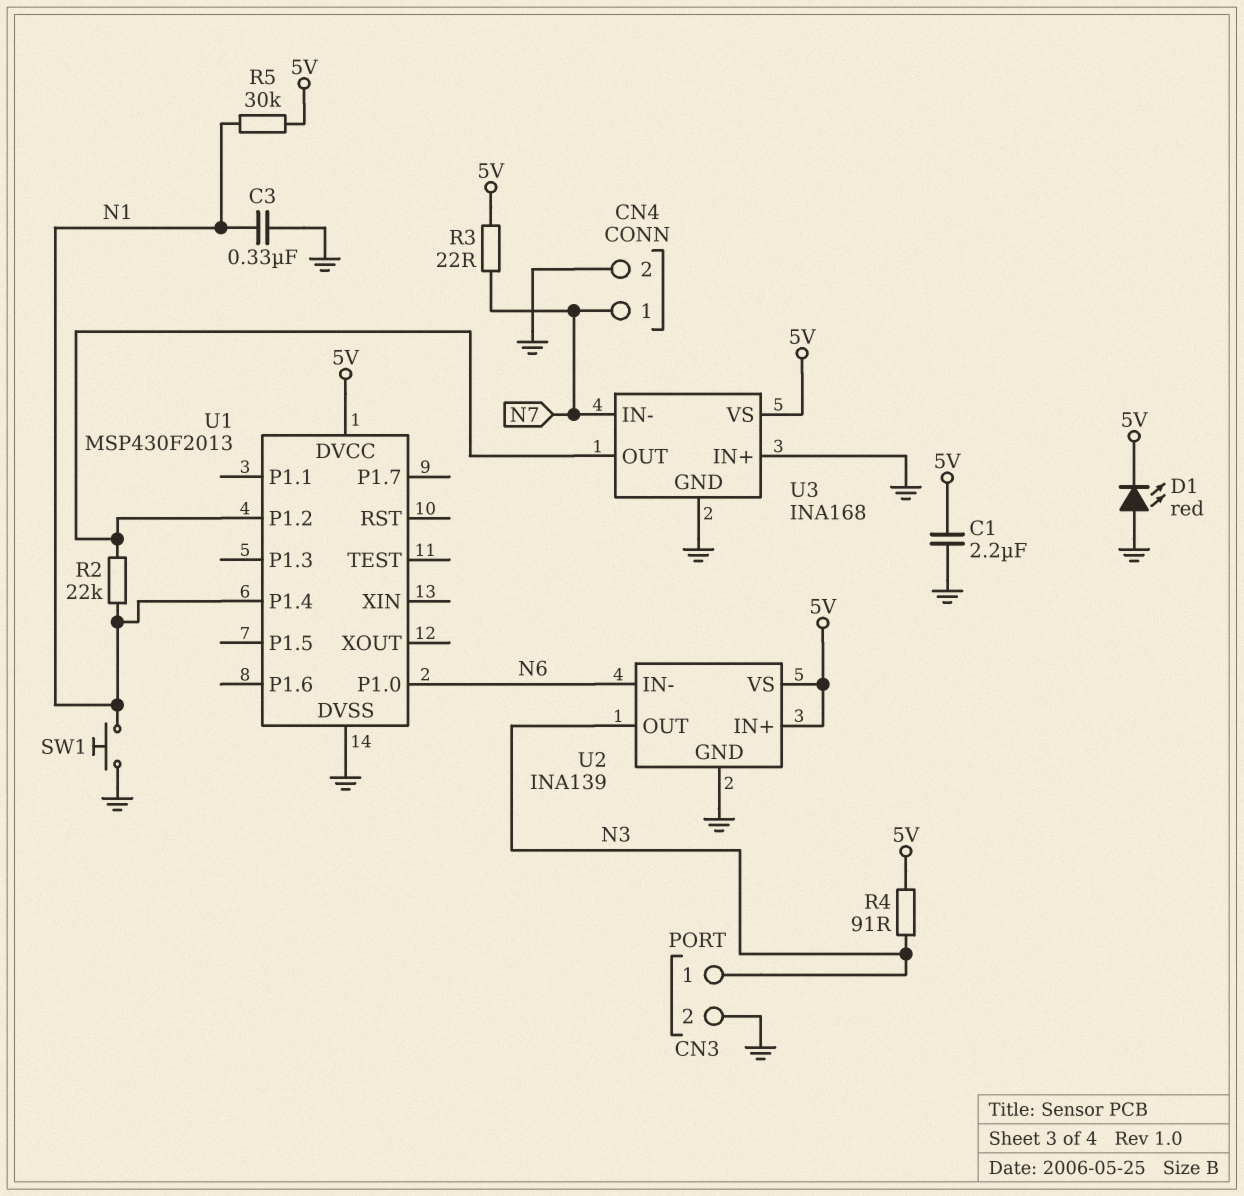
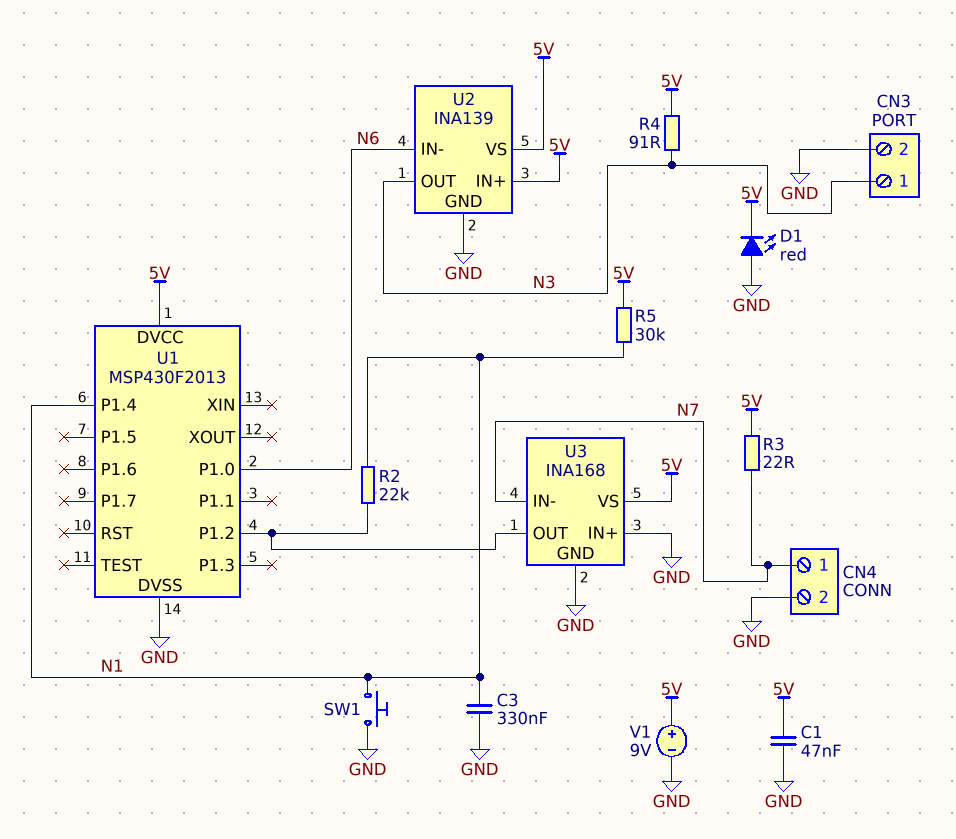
C1: 2.2uF (5V, GND) -> 47nF (5V, GND)
V1: none -> 9V (plus 5V, minus GND)

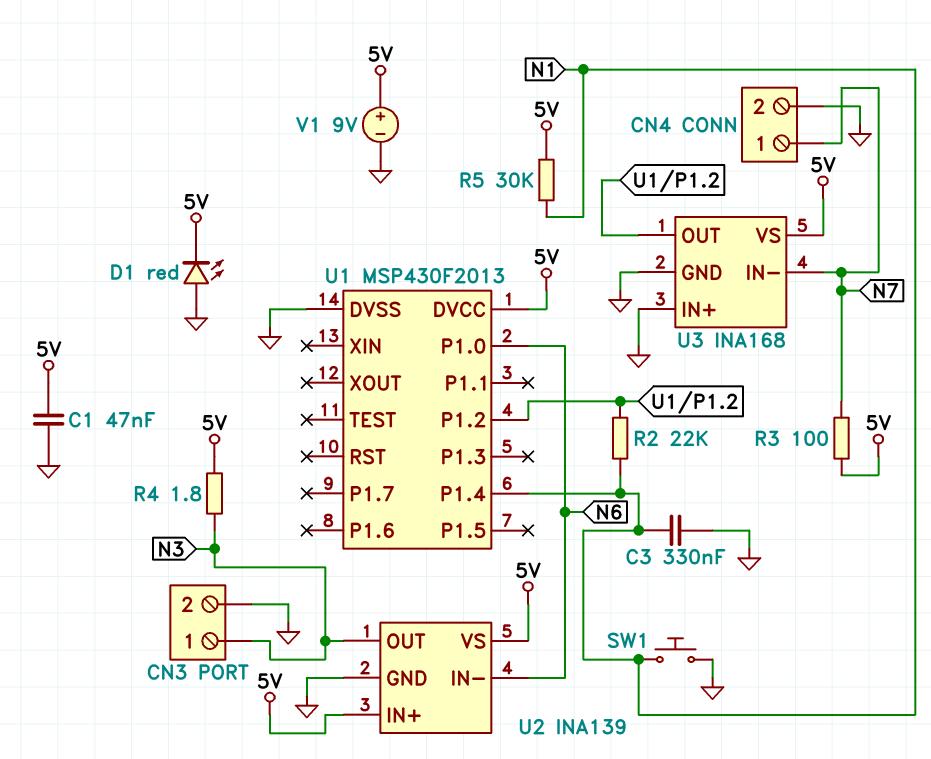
R3: 22 (5V, N7) -> 100 (5V, N7)
R4: 91 (5V, N3) -> 1.8 (5V, N3)

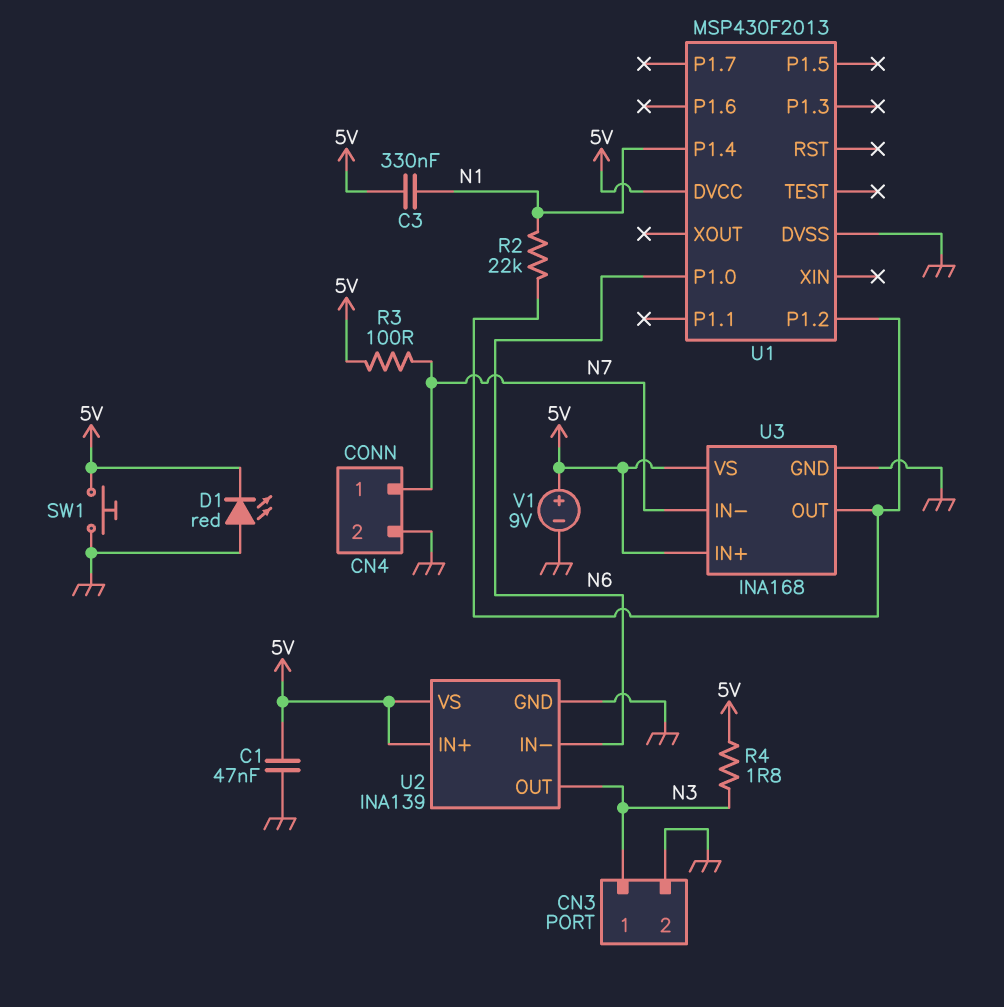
C3: 330nF (GND, N1) -> 330nF (5V, N1)
R5: 30k (5V, N1) -> none
SW1: button (GND, N1) -> button (5V, GND)
U3 pin IN+: GND -> 5V

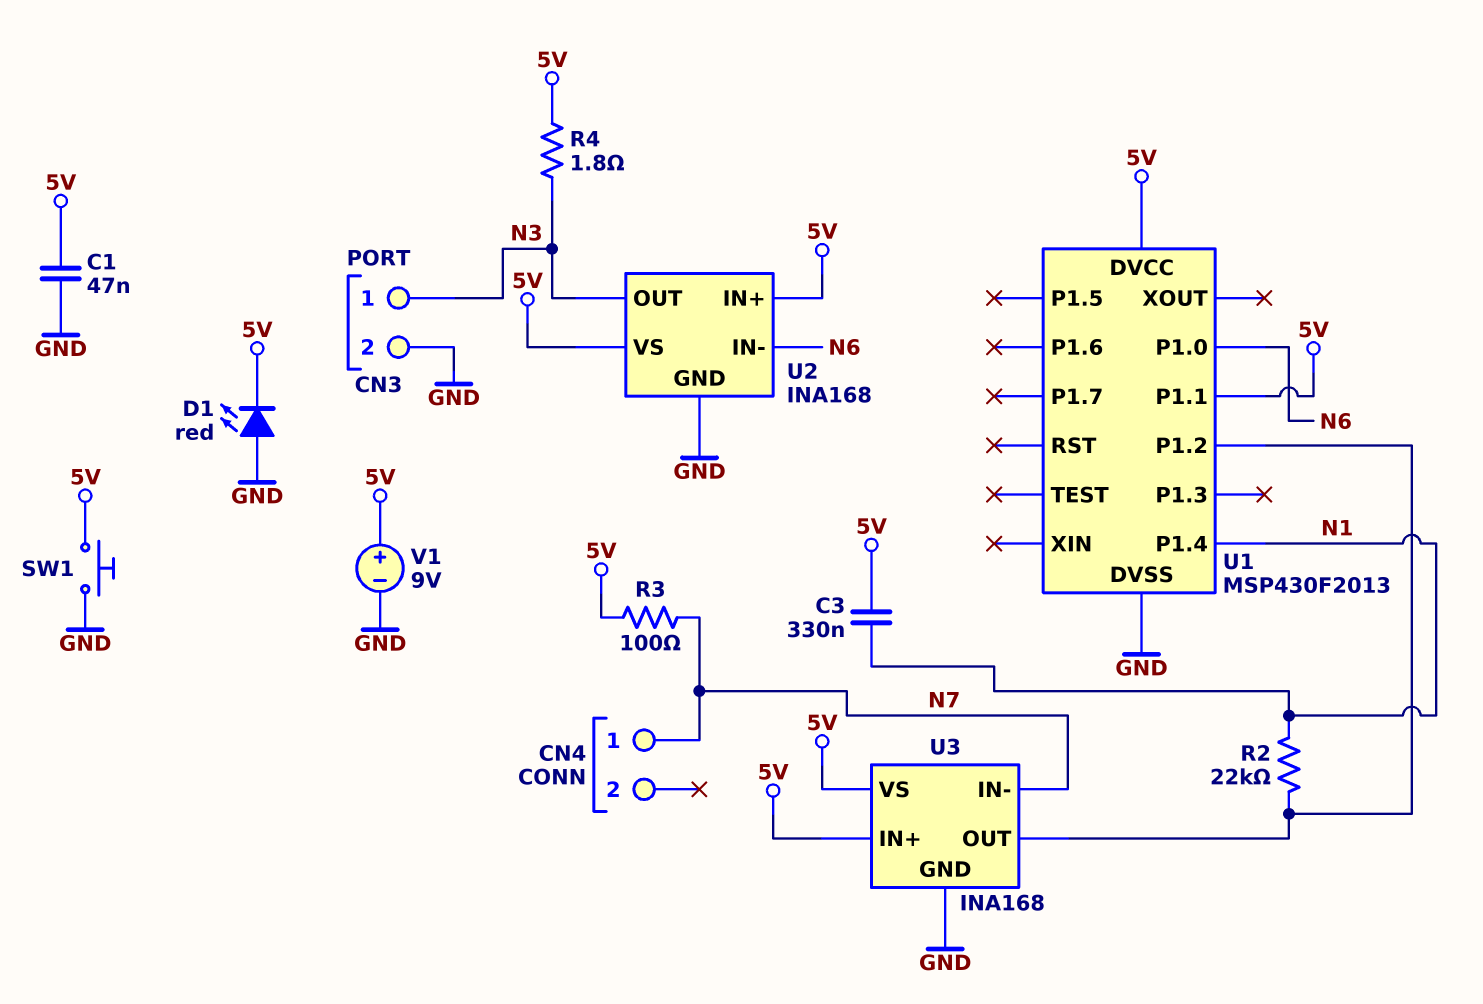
CN4 pin 2: GND -> none
U1 pin P1.1: none -> 5V
U2: INA139 -> INA168

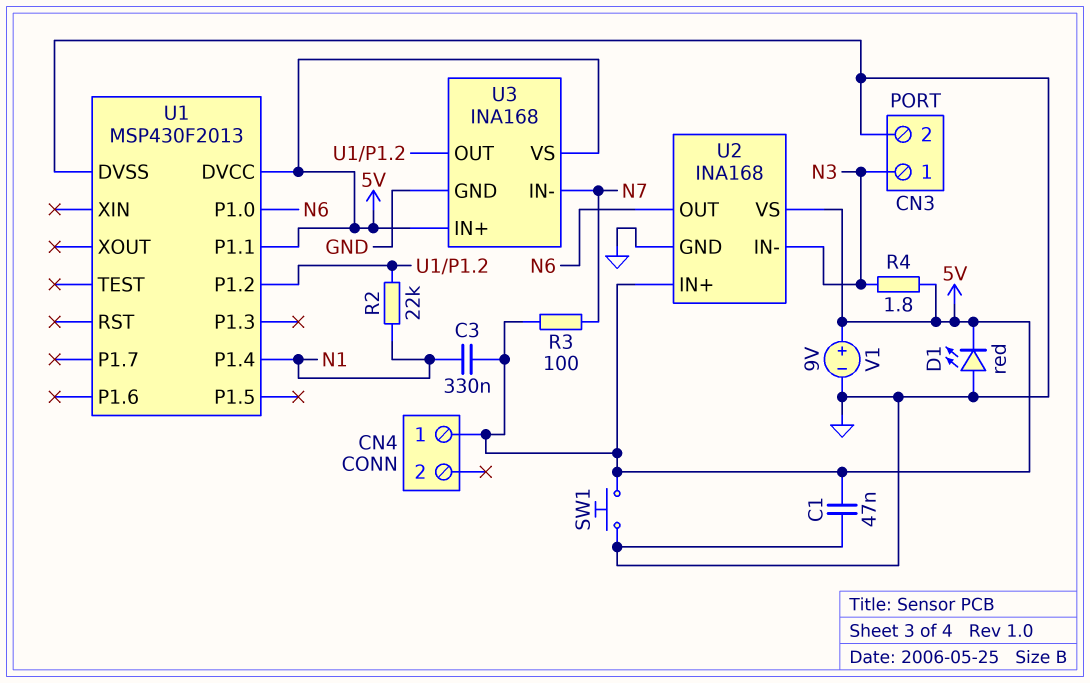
CN4 pin 1: N7 -> 5V
U2 pin IN-: N6 -> N3
U2 pin OUT: N3 -> N6

